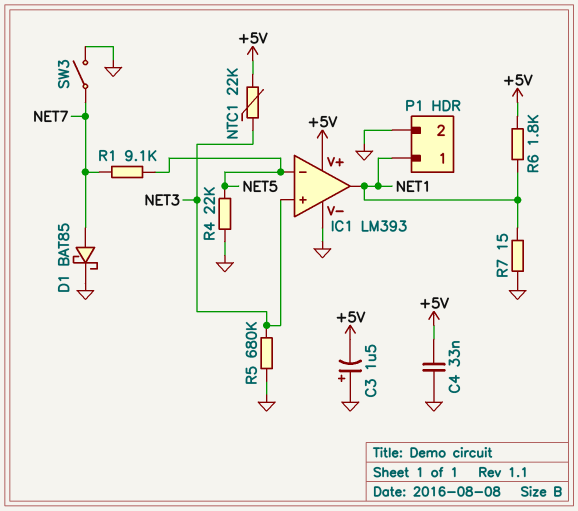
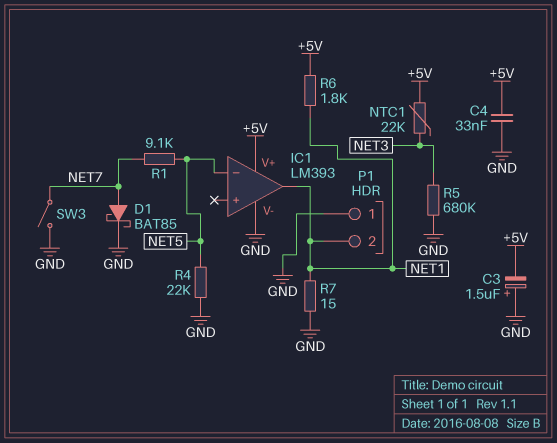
IC1 pin in+: NET3 -> none
P1 pin 1: NET1 -> GND
P1 pin 2: GND -> NET1

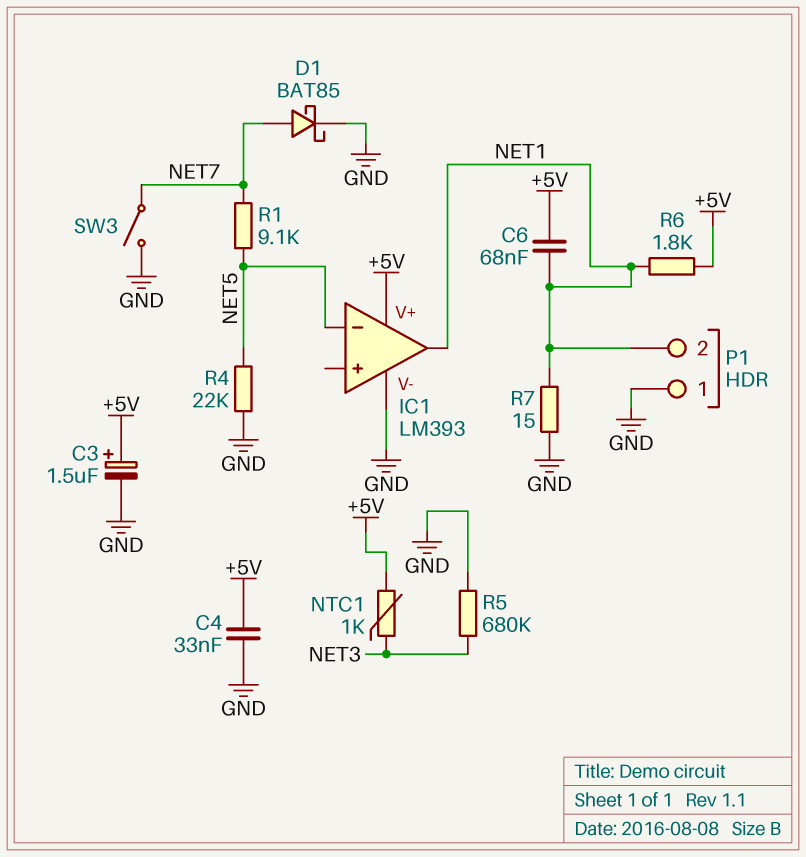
C3: 1.5uF (plus GND, minus +5V) -> 1.5uF (plus +5V, minus GND)
C6: none -> 68nF (+5V, NET1)
NTC1: 22k (+5V, NET3) -> 1k (+5V, NET3)

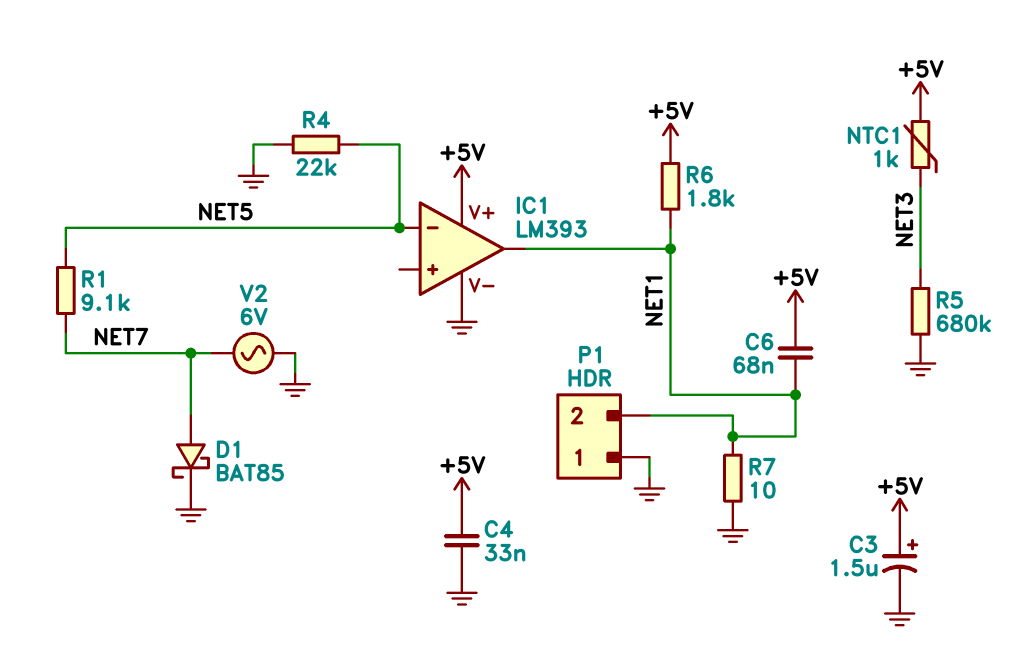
R7: 15 (GND, NET1) -> 10 (GND, NET1)
SW3: switch (GND, NET7) -> none
V2: none -> AC 6V (GND, NET7)

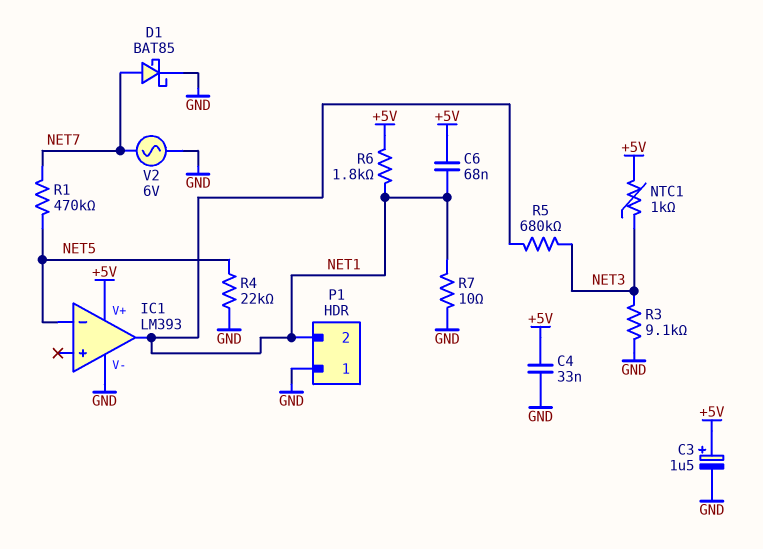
R1: 9.1k (NET5, NET7) -> 470k (NET5, NET7)
R3: none -> 9.1k (GND, NET3)
R5: 680k (GND, NET3) -> 680k (NET1, NET3)

